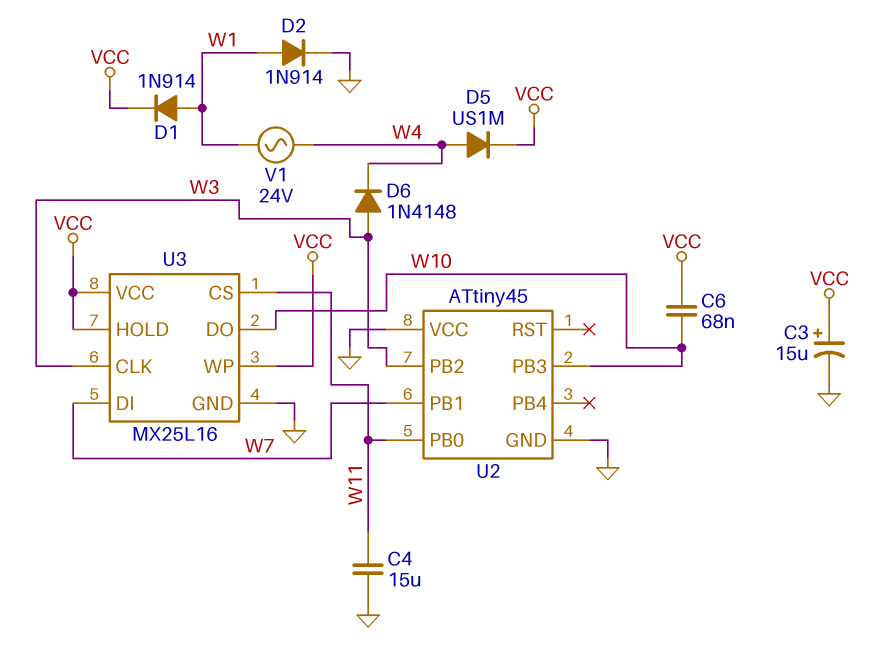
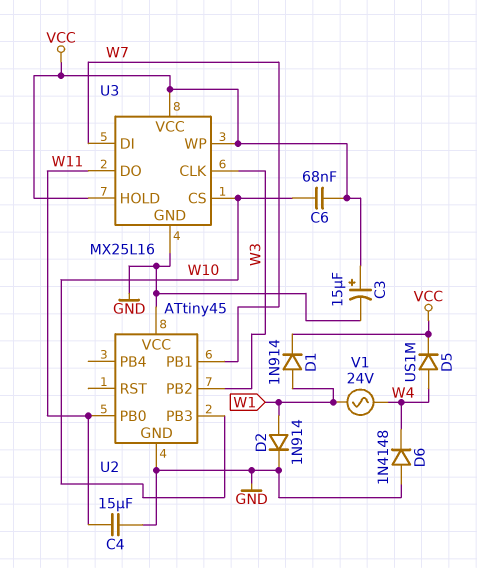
D6: diode 1N4148 (A W3, K W4) -> diode 1N4148 (A GND, K W4)
U3 pin CS: W11 -> W10
U3 pin DO: W10 -> W11

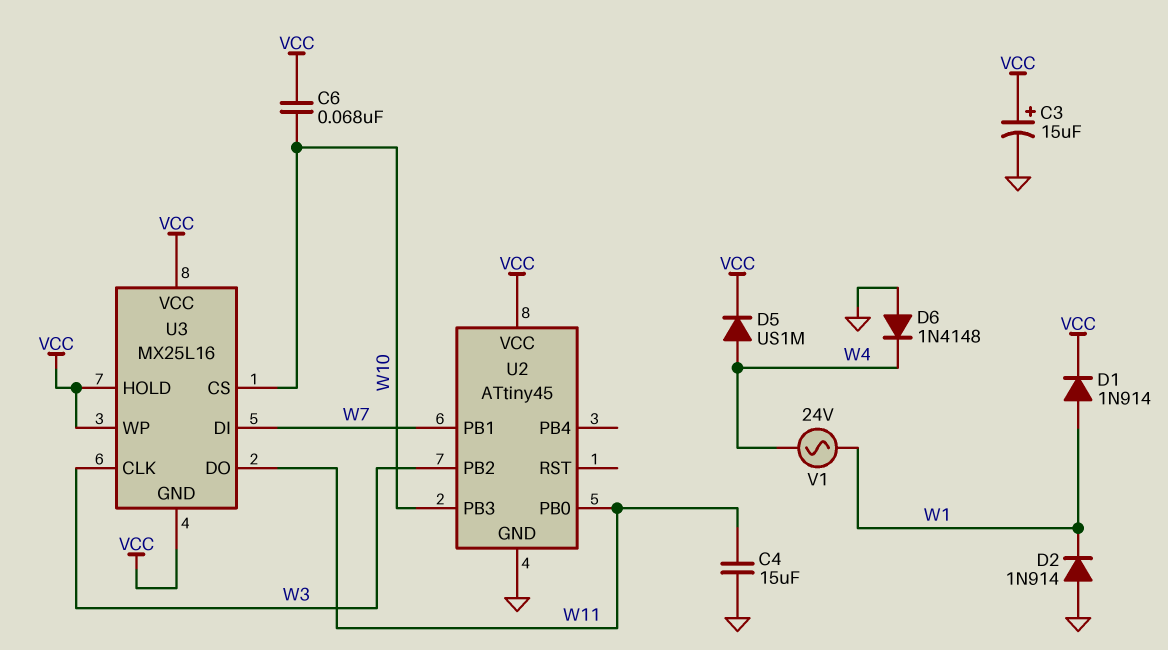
D2: diode 1N914 (A W1, K GND) -> diode 1N914 (A GND, K W1)
U2 pin VCC: GND -> VCC
U3 pin GND: GND -> VCC

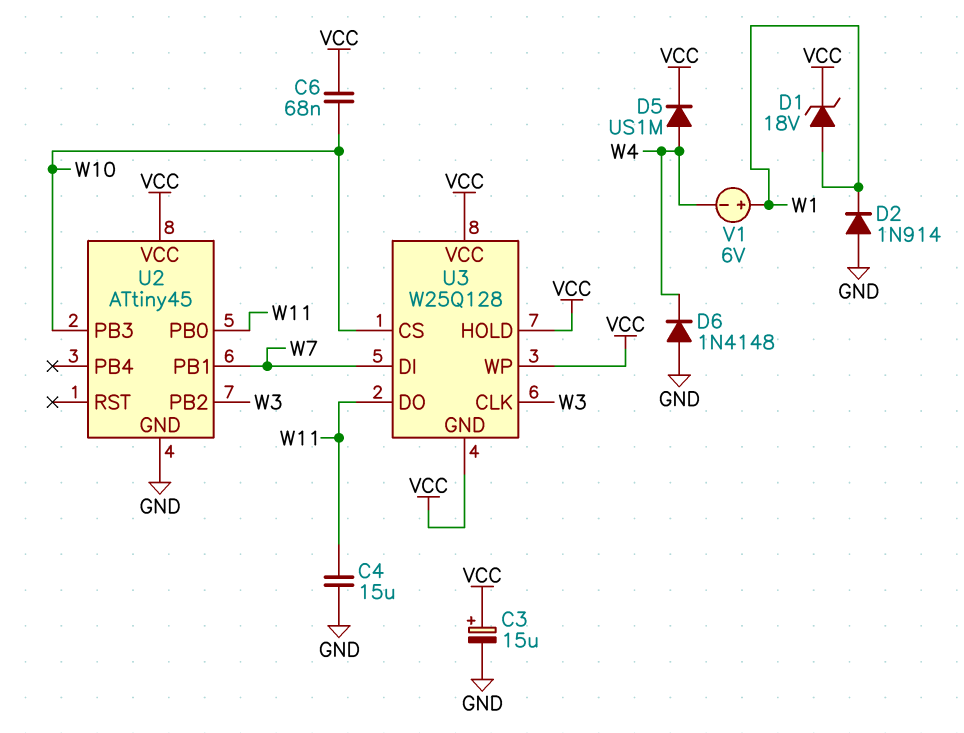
D1: diode 1N914 (A W1, K VCC) -> zener 18V (A W1, K VCC)
U3: MX25L16 -> W25Q128
V1: AC 24V (W1, W4) -> 6V (plus W1, minus W4)

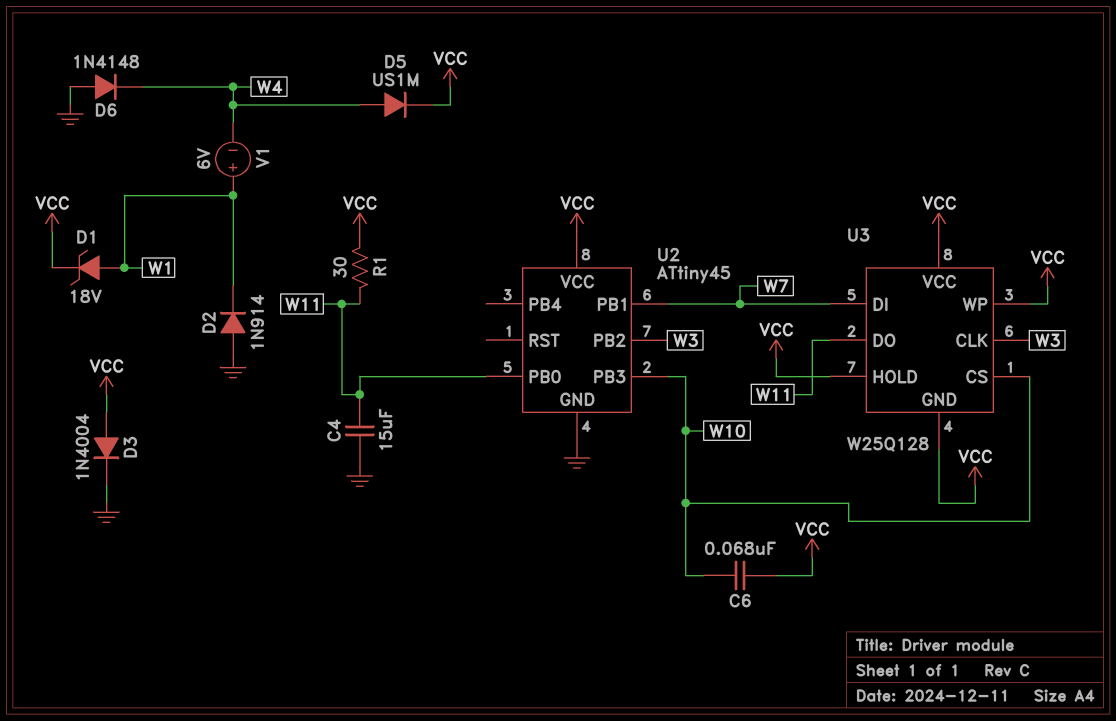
C3: 15uF (plus VCC, minus GND) -> none
D3: none -> diode 1N4004 (A VCC, K GND)
R1: none -> 30 (VCC, W11)

